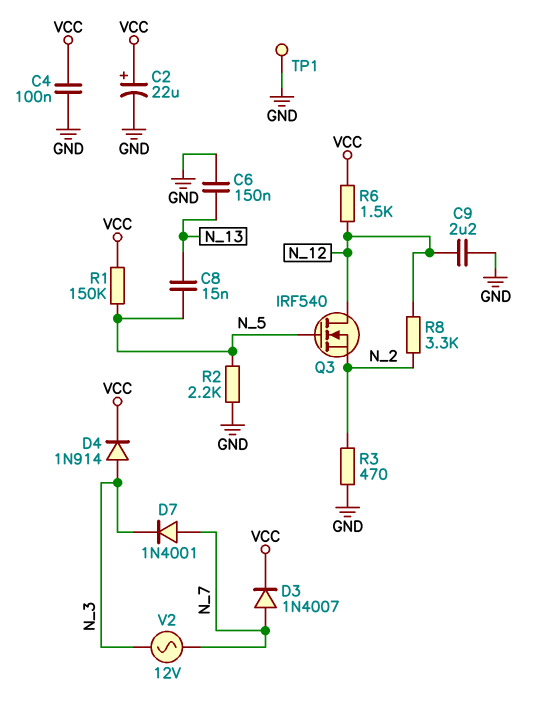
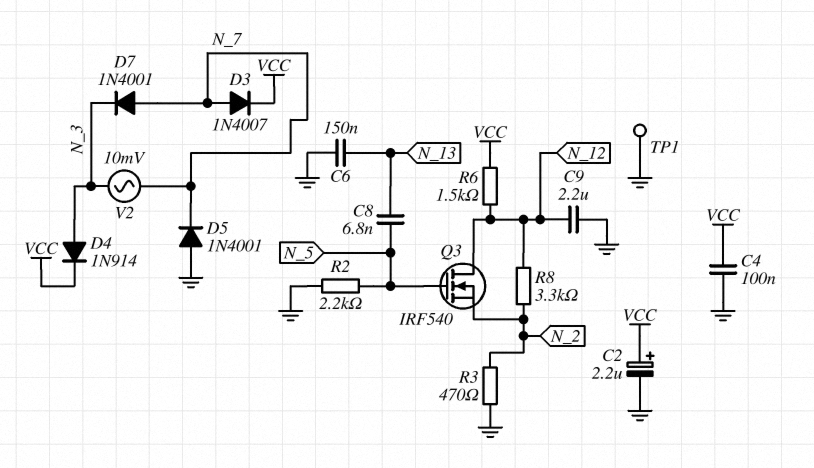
C2: 22uF (plus VCC, minus GND) -> 2.2uF (plus VCC, minus GND)
C8: 15nF (N_5, N_13) -> 6.8nF (N_5, N_13)
D5: none -> diode 1N4001 (A GND, K N_7)
R1: 150k (N_5, VCC) -> none
V2: AC 12V (N_3, N_7) -> AC 10mV (N_3, N_7)

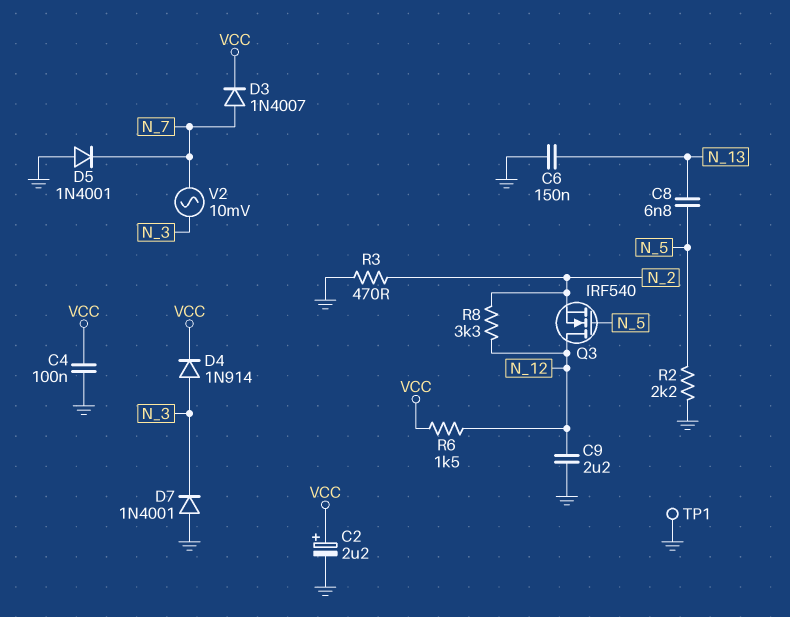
D7: diode 1N4001 (A N_7, K N_3) -> diode 1N4001 (A GND, K N_3)

